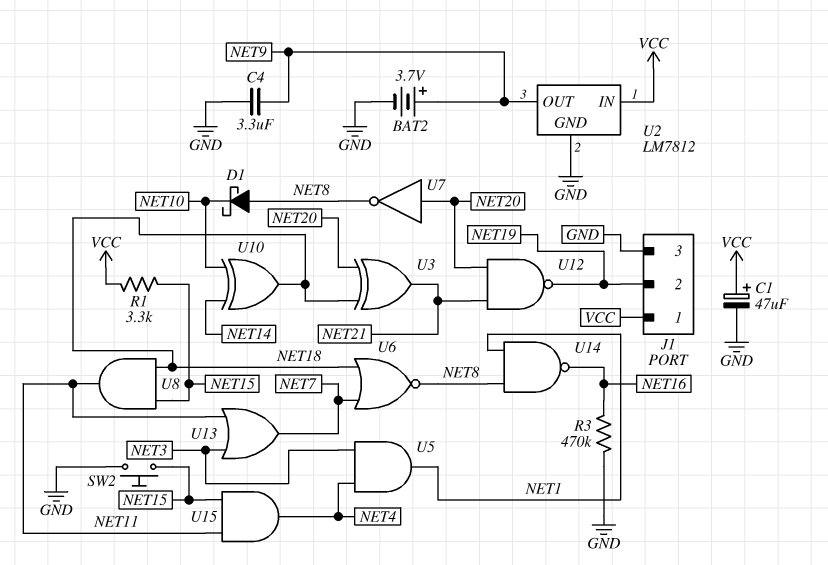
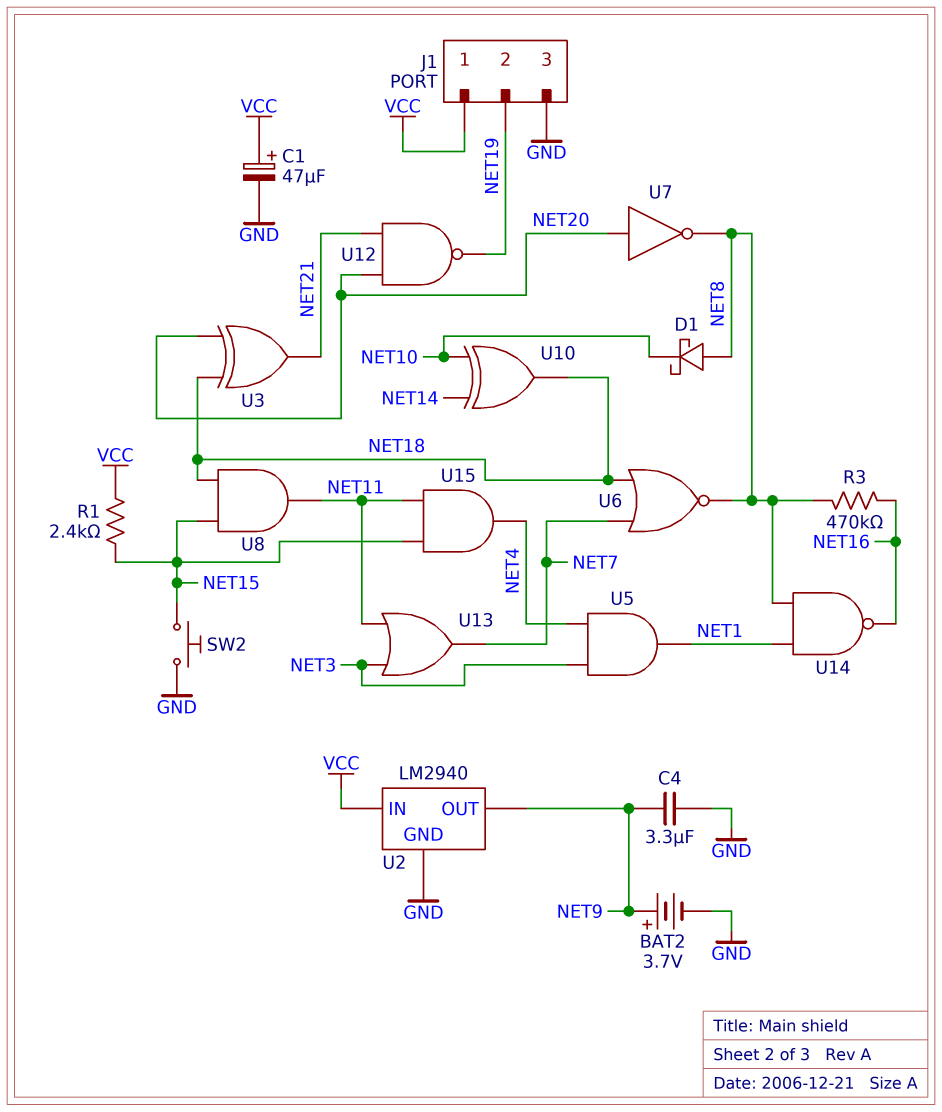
R1: 3.3k (NET15, VCC) -> 2.4k (NET15, VCC)
R3: 470k (GND, NET16) -> 470k (NET8, NET16)
U2: LM7812 -> LM2940

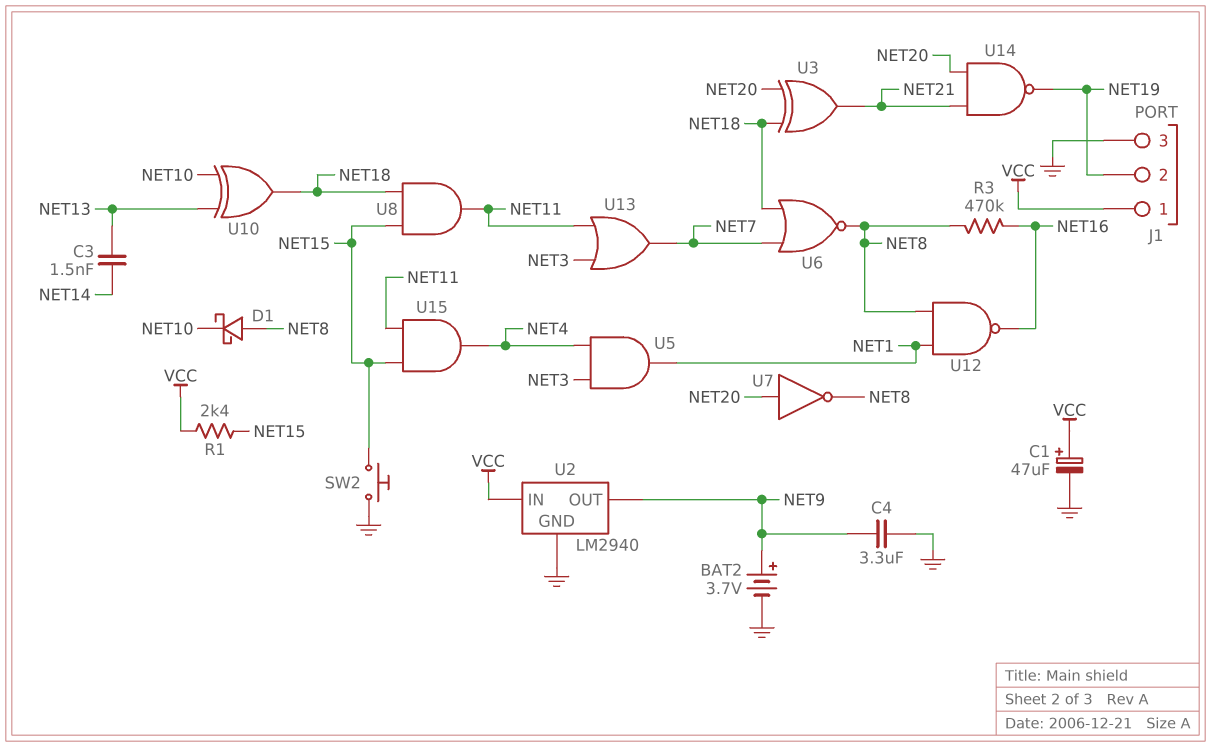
C3: none -> 1.5nF (NET13, NET14)
U10: XOR (in NET10, in NET14, out NET18) -> XOR (in NET10, in NET13, out NET18)
U12: NAND (in NET20, in NET21, out NET19) -> NAND (in NET1, in NET8, out NET16)
U14: NAND (in NET1, in NET8, out NET16) -> NAND (in NET20, in NET21, out NET19)

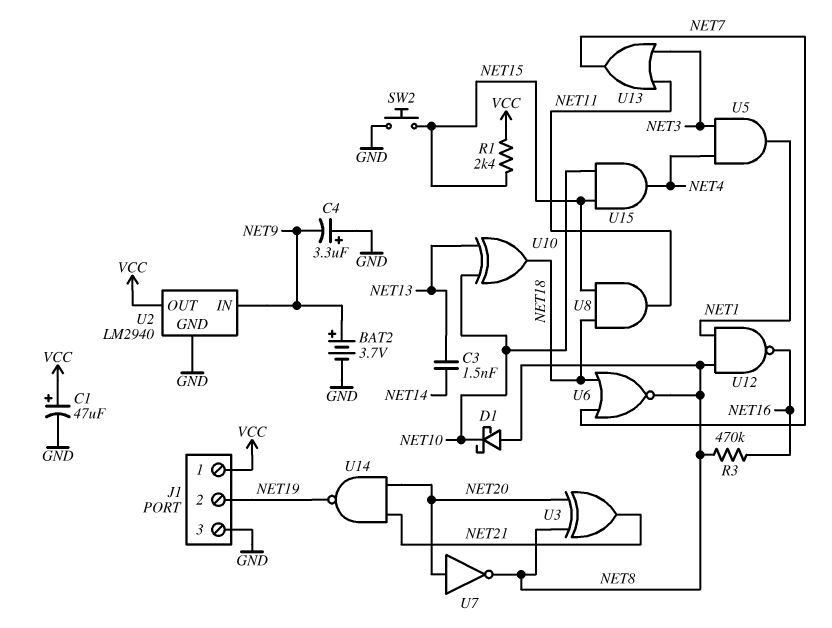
C4: 3.3uF (GND, NET9) -> 3.3uF (plus GND, minus NET9)
U2 pin IN: VCC -> NET9
U2 pin OUT: NET9 -> VCC
U3: XOR (in NET18, in NET20, out NET21) -> XOR (in NET8, in NET20, out NET21)
U15: AND (in NET11, in NET15, out NET4) -> AND (in NET10, in NET15, out NET4)

